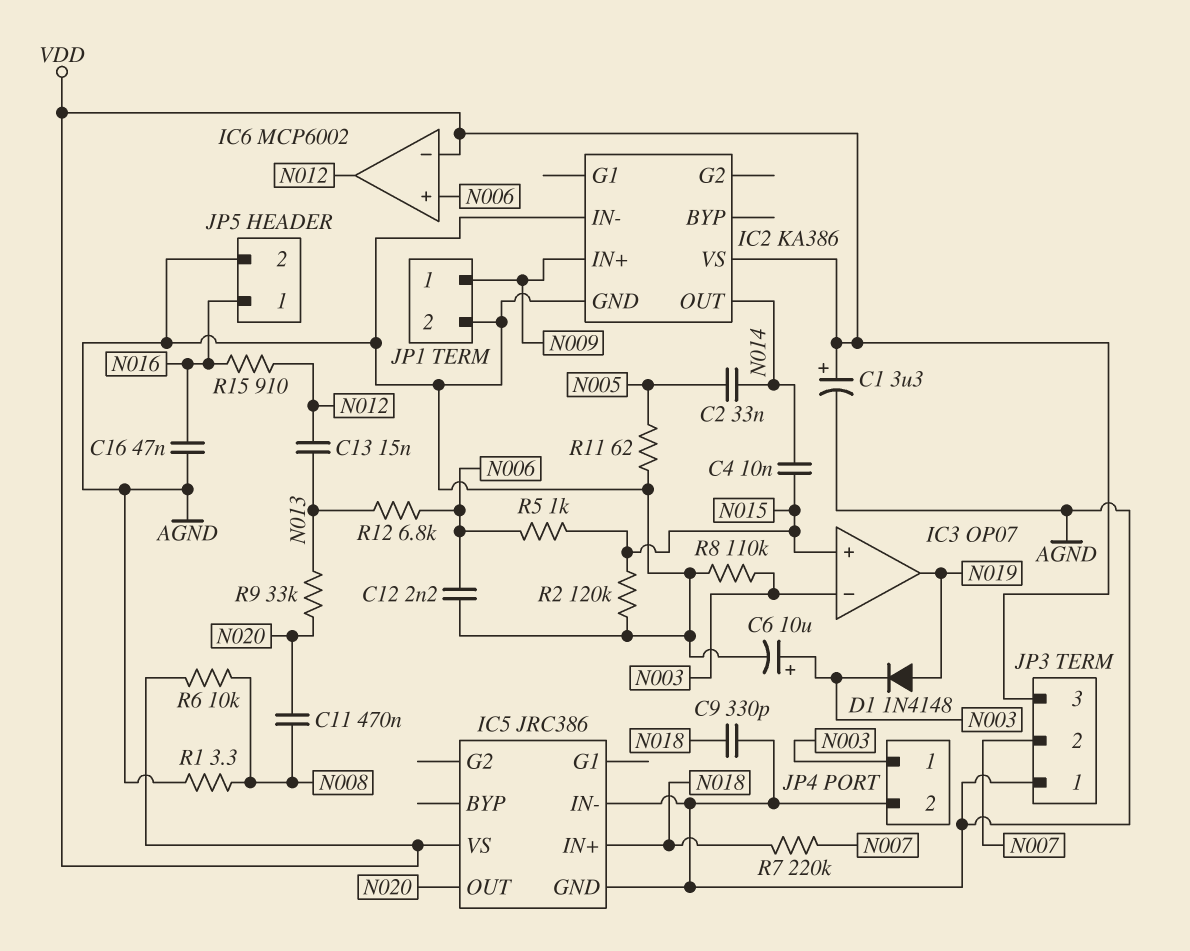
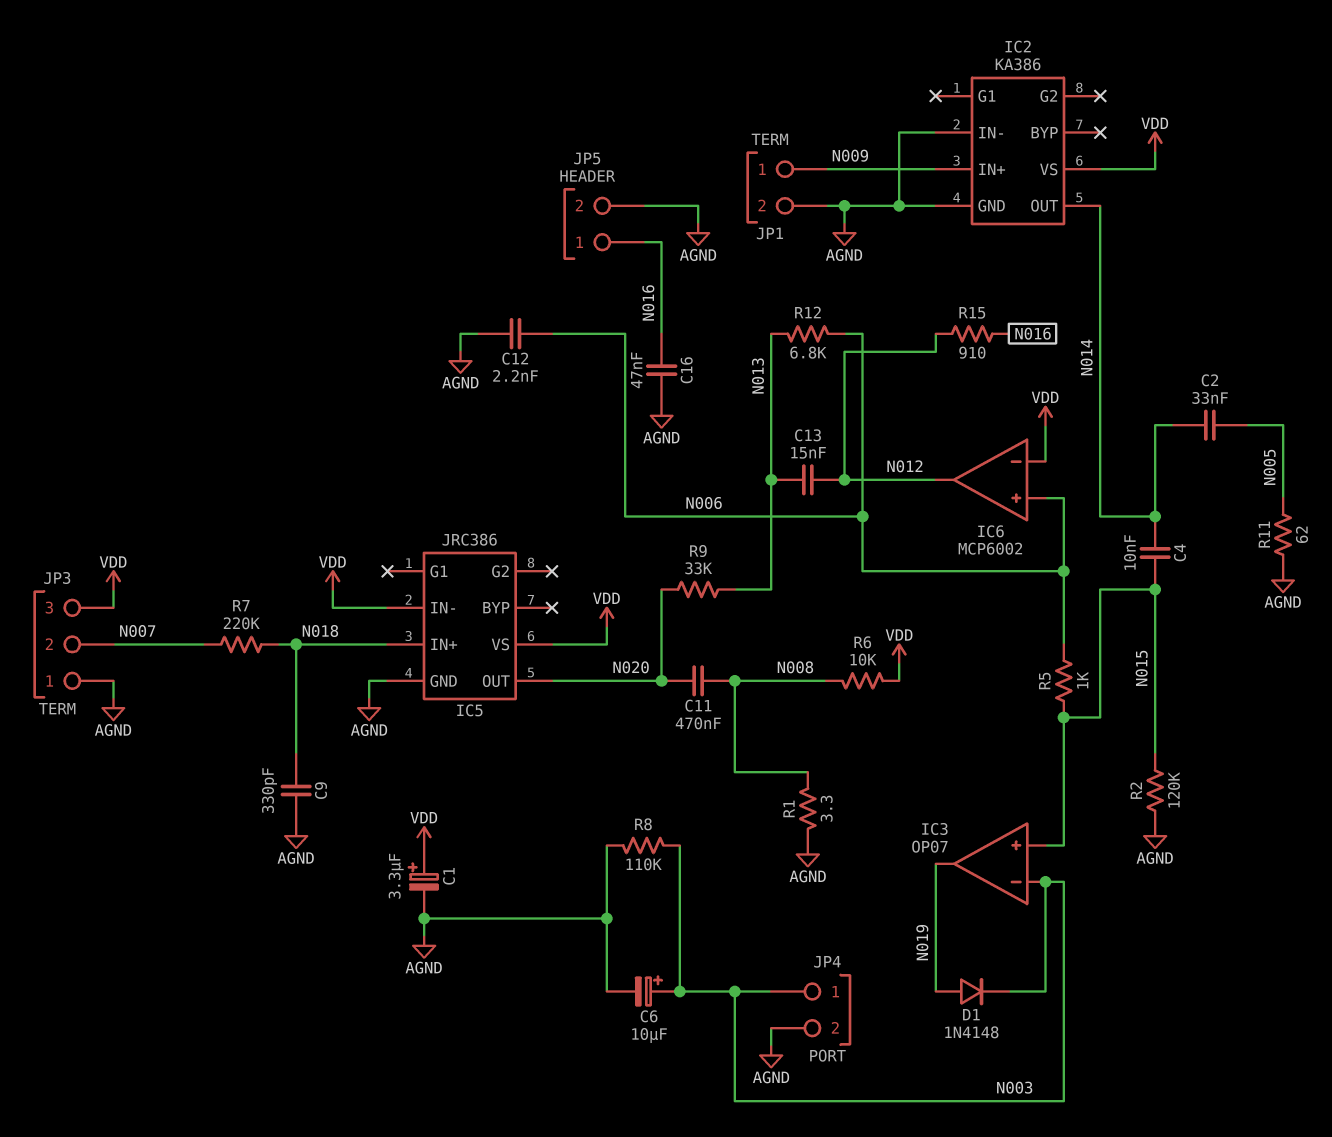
IC5 pin IN-: AGND -> VDD

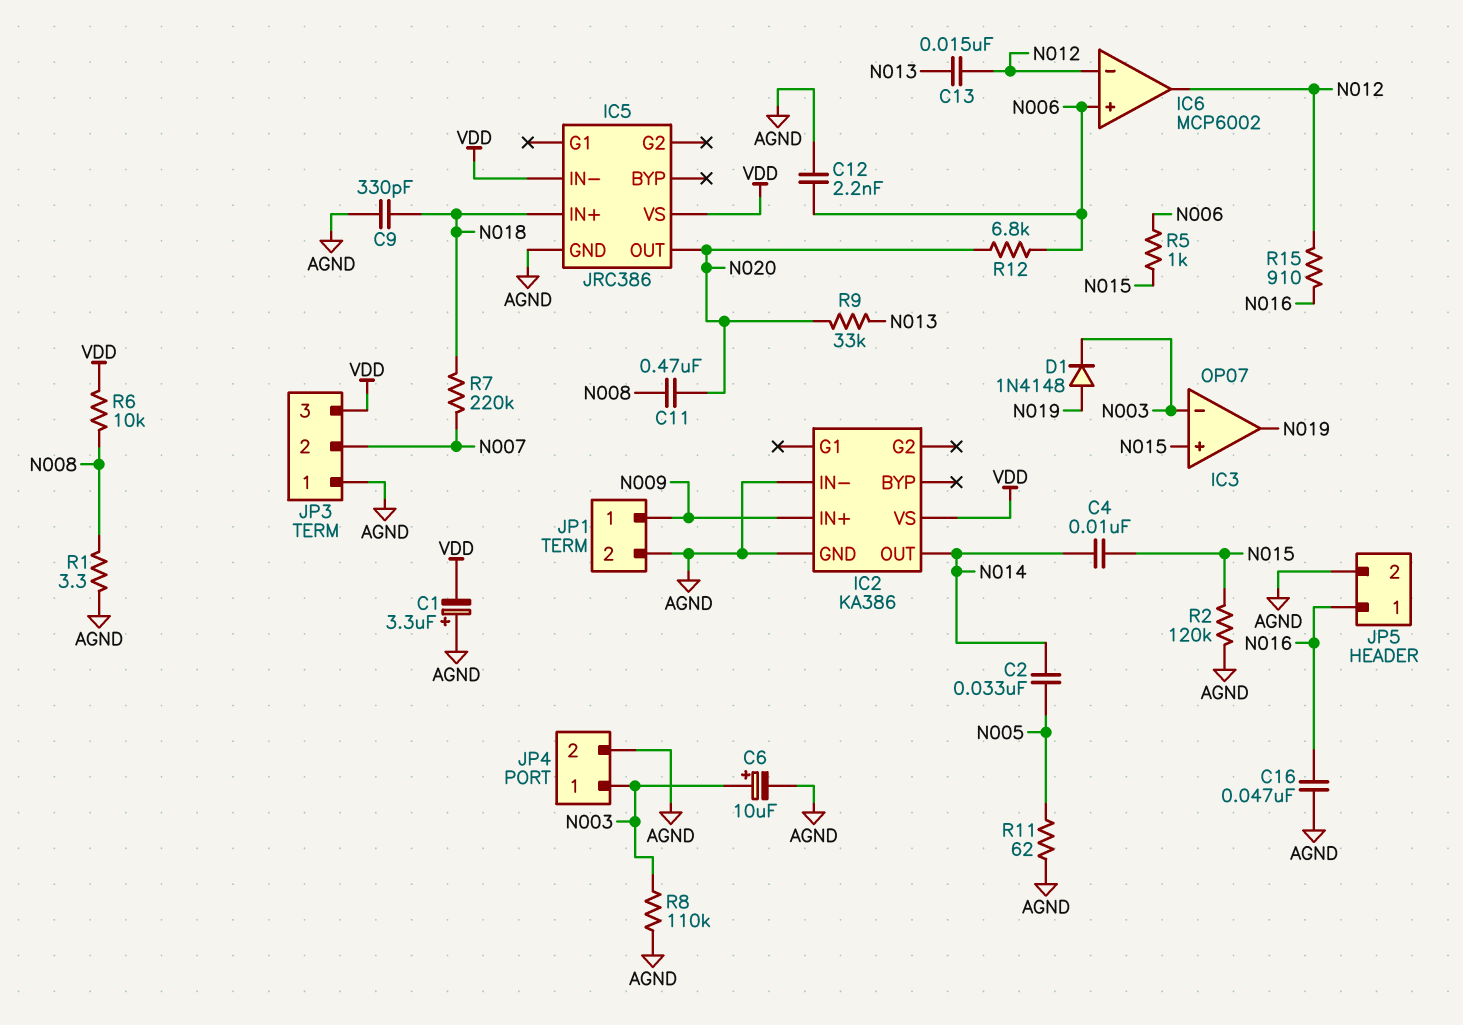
C1: 3.3uF (plus VDD, minus AGND) -> 3.3uF (plus AGND, minus VDD)
IC6 pin in-: VDD -> N012
R12: 6.8k (N006, N013) -> 6.8k (N006, N020)

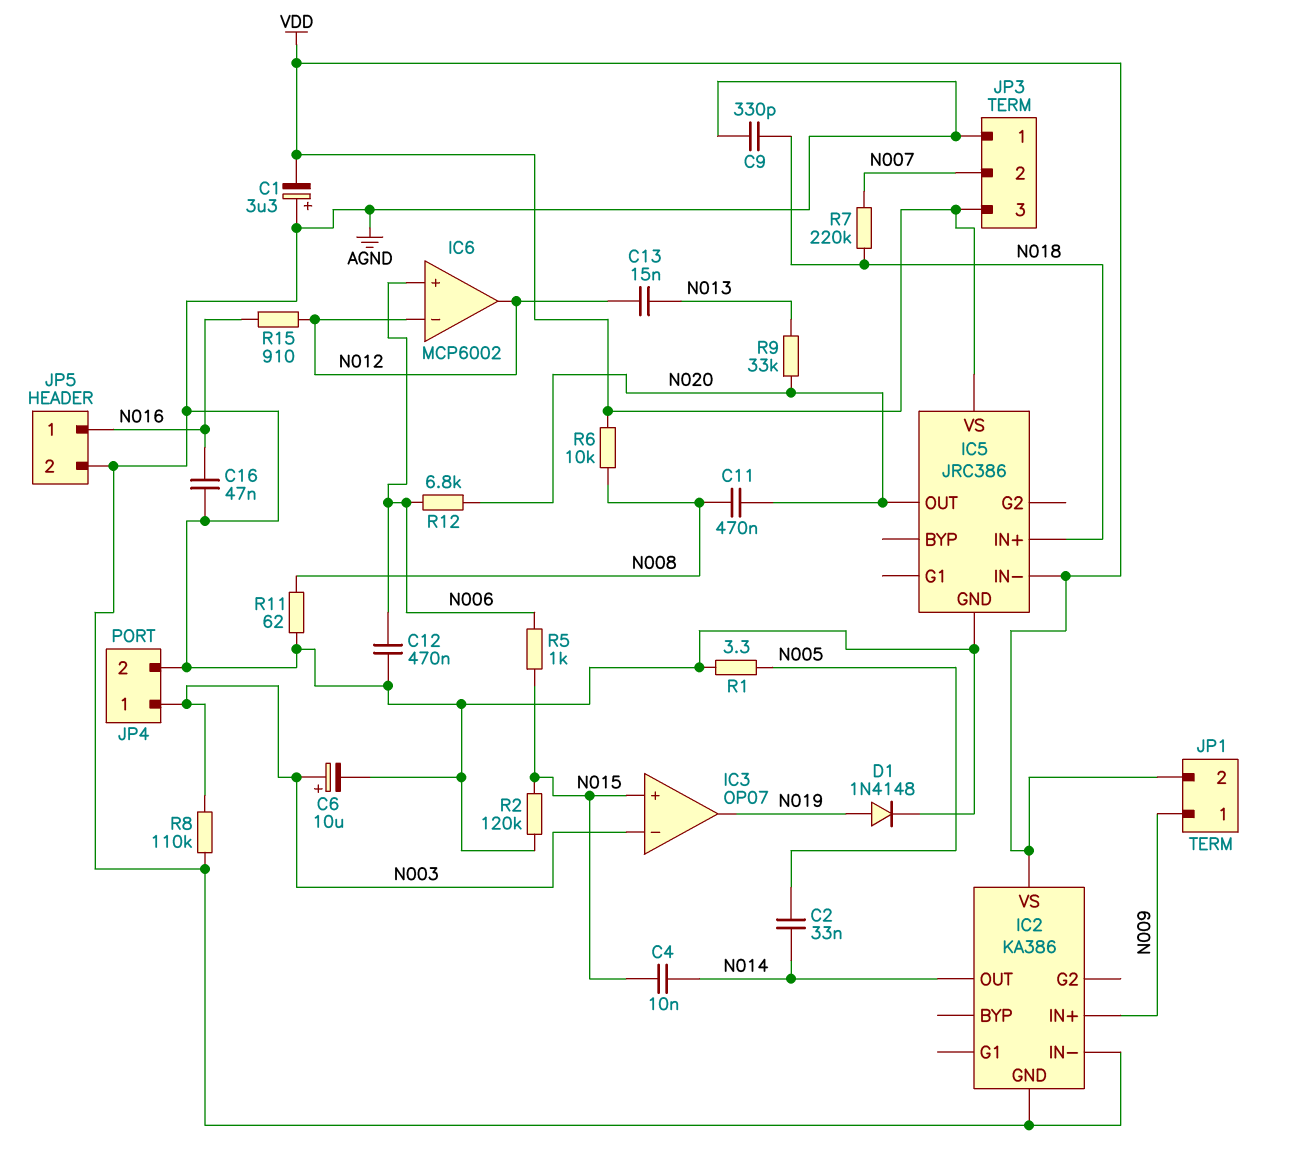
C12: 2.2nF (AGND, N006) -> 470nF (AGND, N006)
D1: diode 1N4148 (A N019, K N003) -> diode 1N4148 (A N019, K AGND)
JP1 pin 2: AGND -> VDD
R1: 3.3 (AGND, N008) -> 3.3 (AGND, N005)
R11: 62 (AGND, N005) -> 62 (AGND, N008)

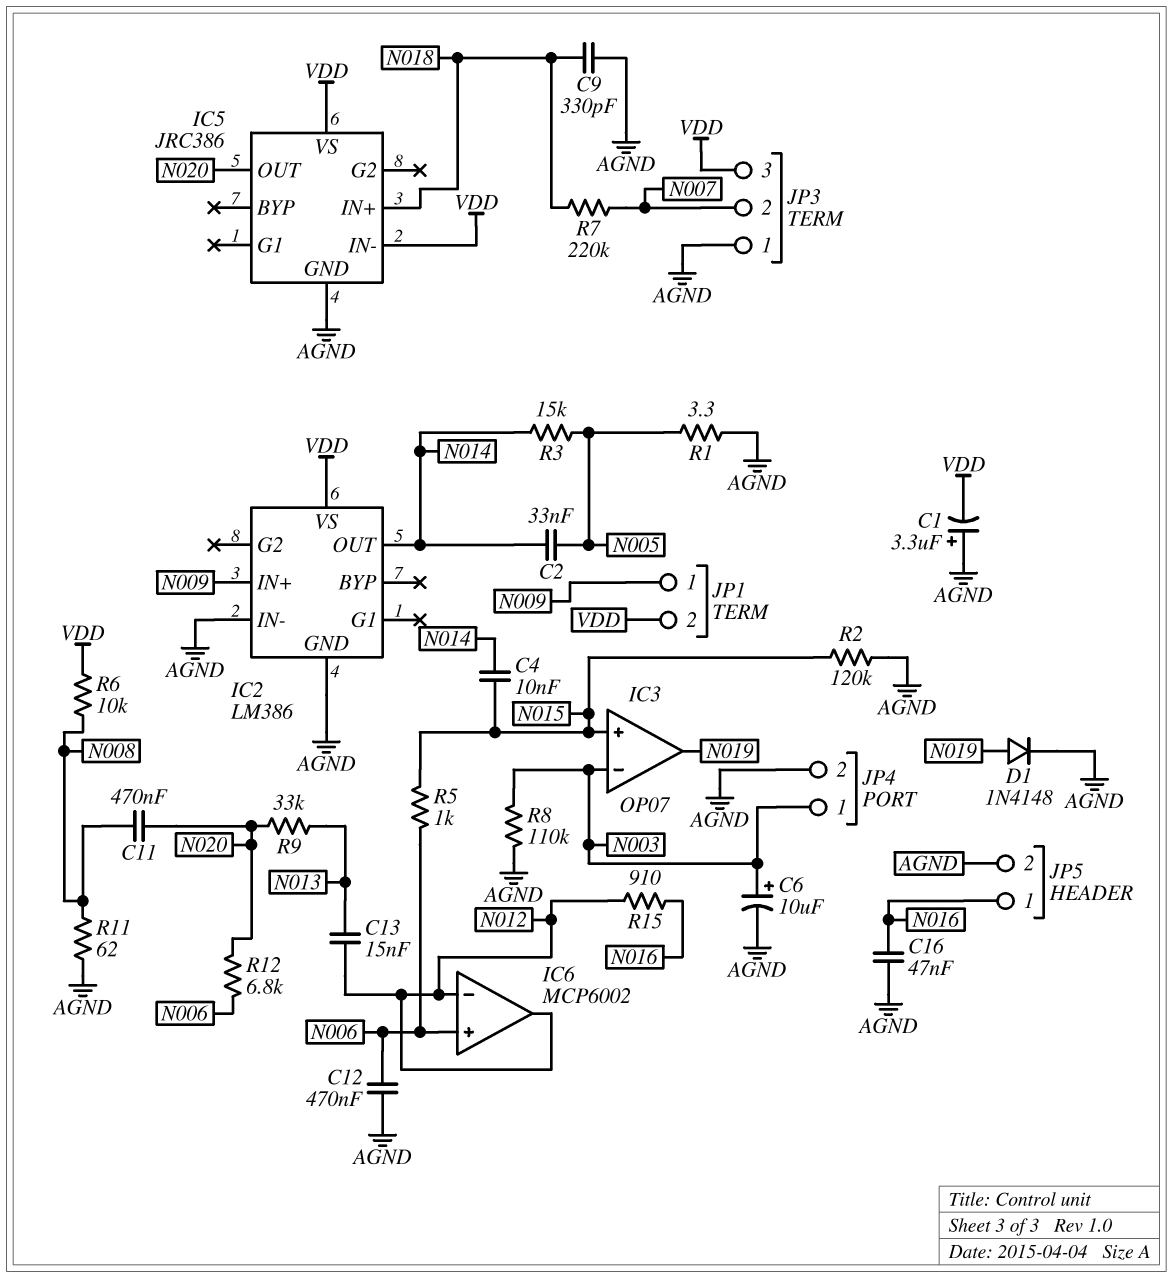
IC2: KA386 -> LM386
R3: none -> 15k (N005, N014)

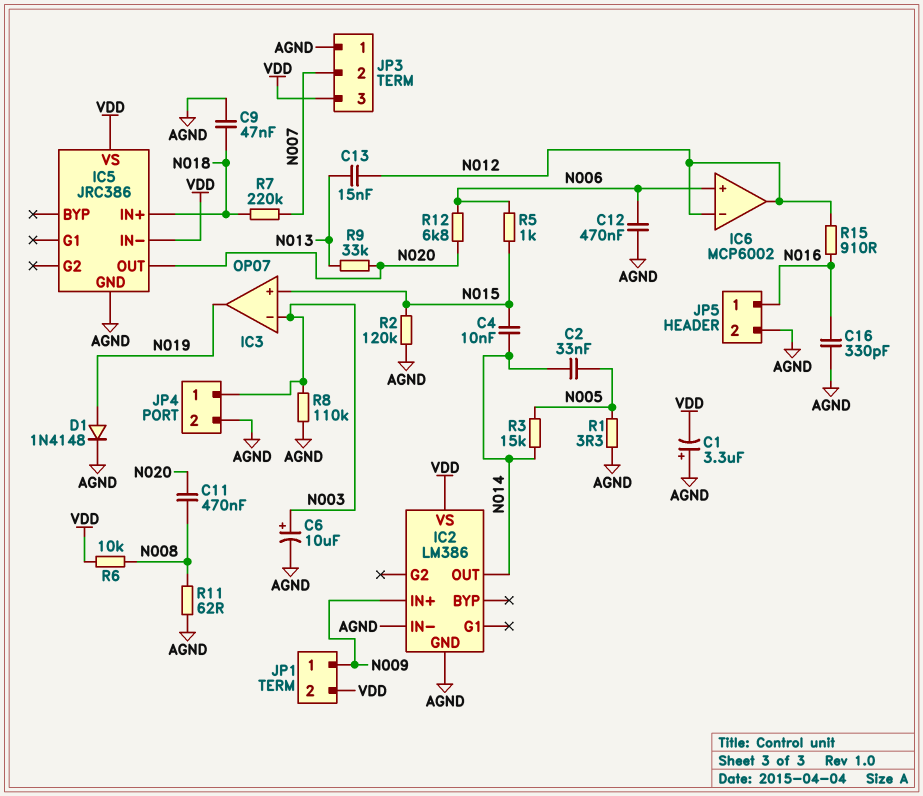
C9: 330pF (AGND, N018) -> 47nF (AGND, N018)
C16: 47nF (AGND, N016) -> 330pF (AGND, N016)

